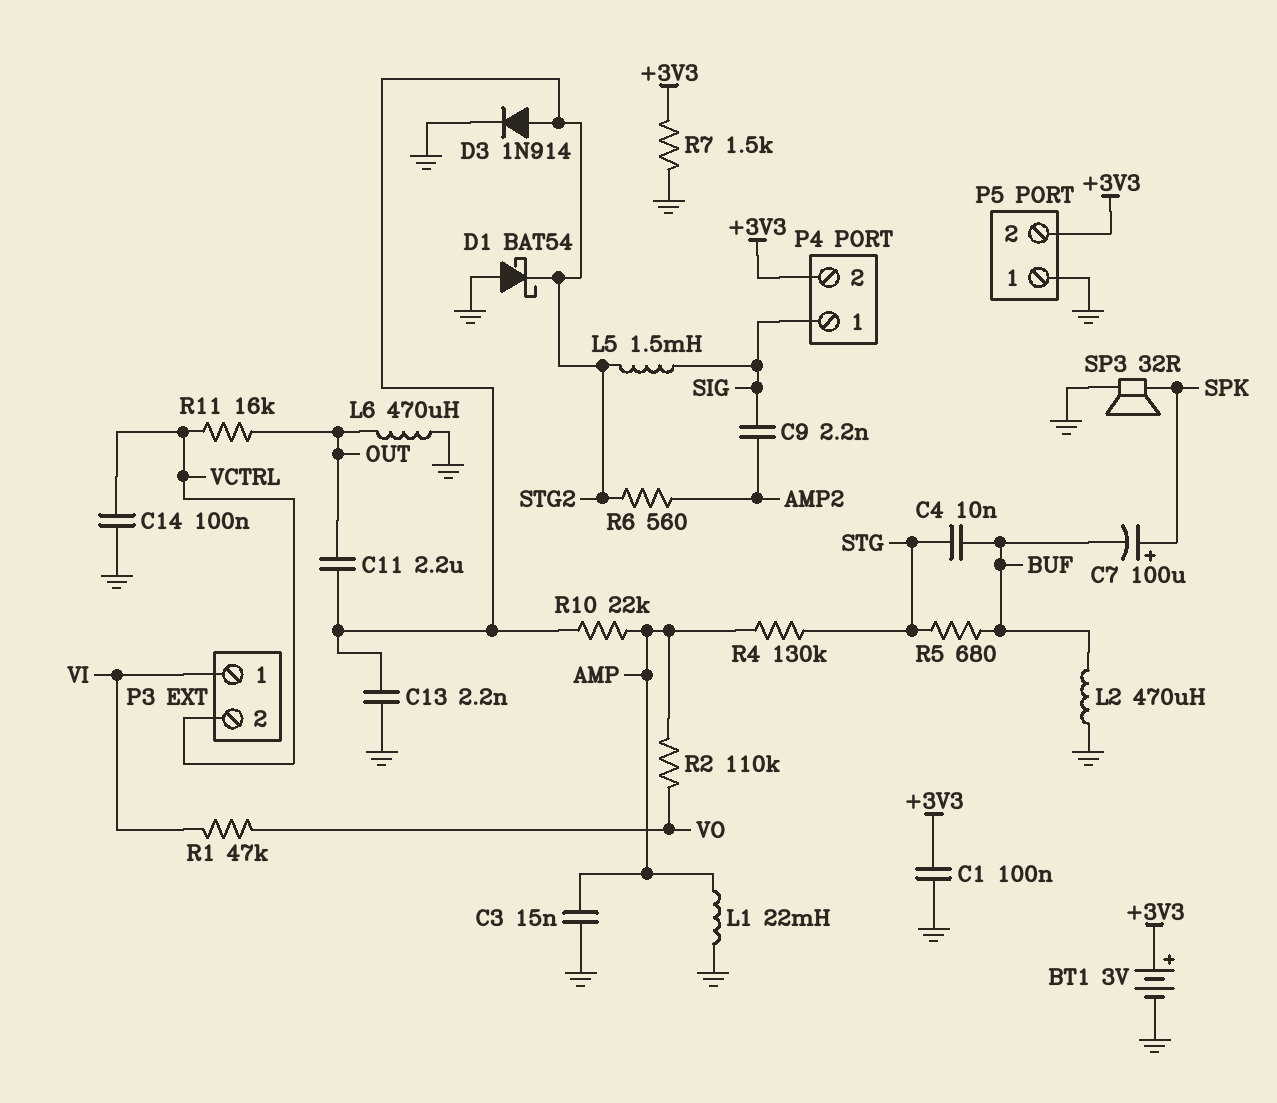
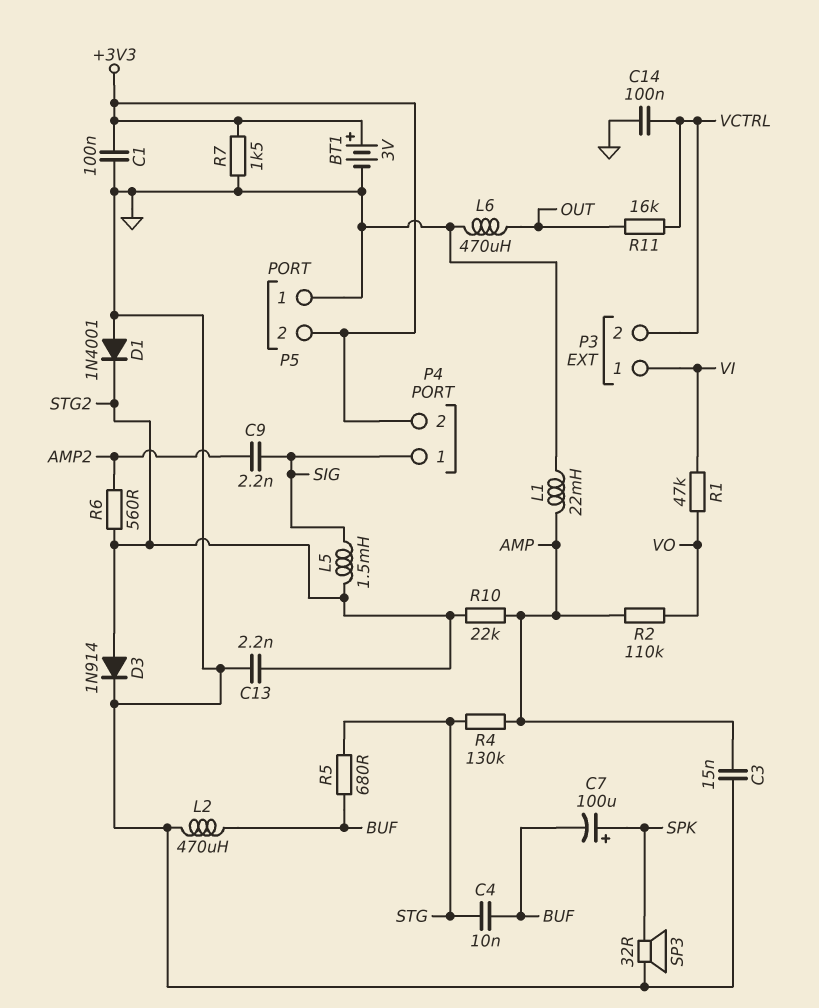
C11: 2.2uF (OUT, STG2) -> none
D1: schottky BAT54 (A GND, K STG2) -> diode 1N4001 (A GND, K STG2)

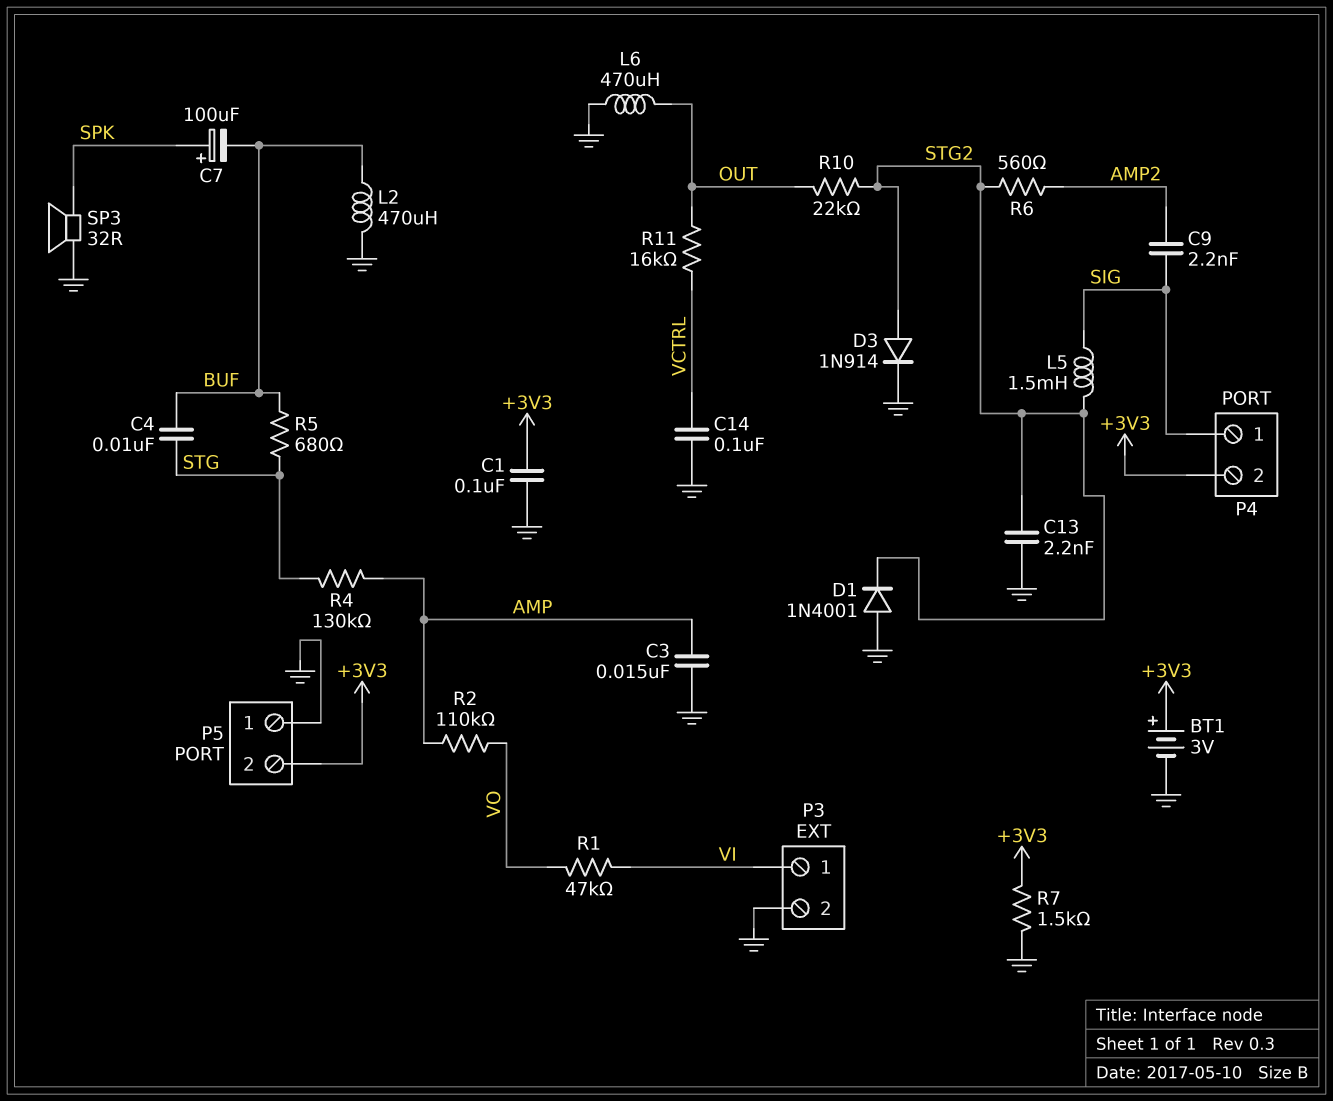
L1: 22mH (AMP, GND) -> none
P3 pin 2: VCTRL -> GND
R10: 22k (AMP, STG2) -> 22k (OUT, STG2)

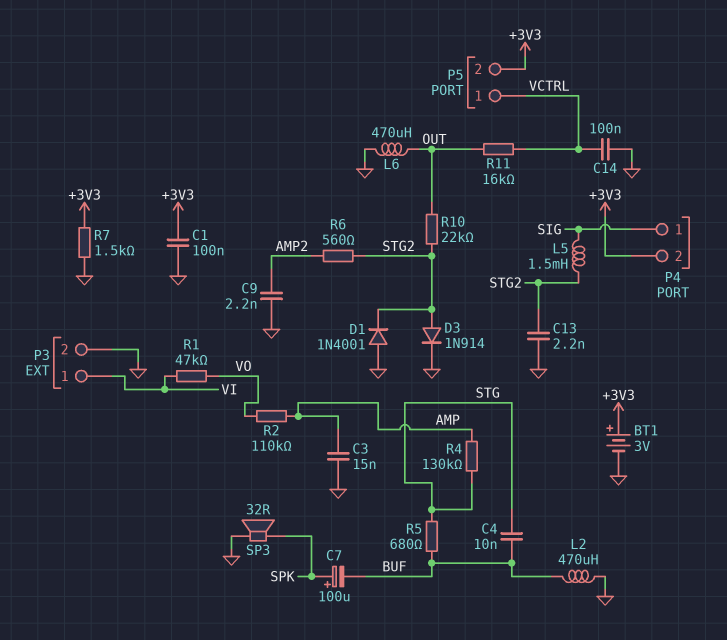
C9: 2.2nF (AMP2, SIG) -> 2.2nF (AMP2, GND)
P5 pin 1: GND -> VCTRL

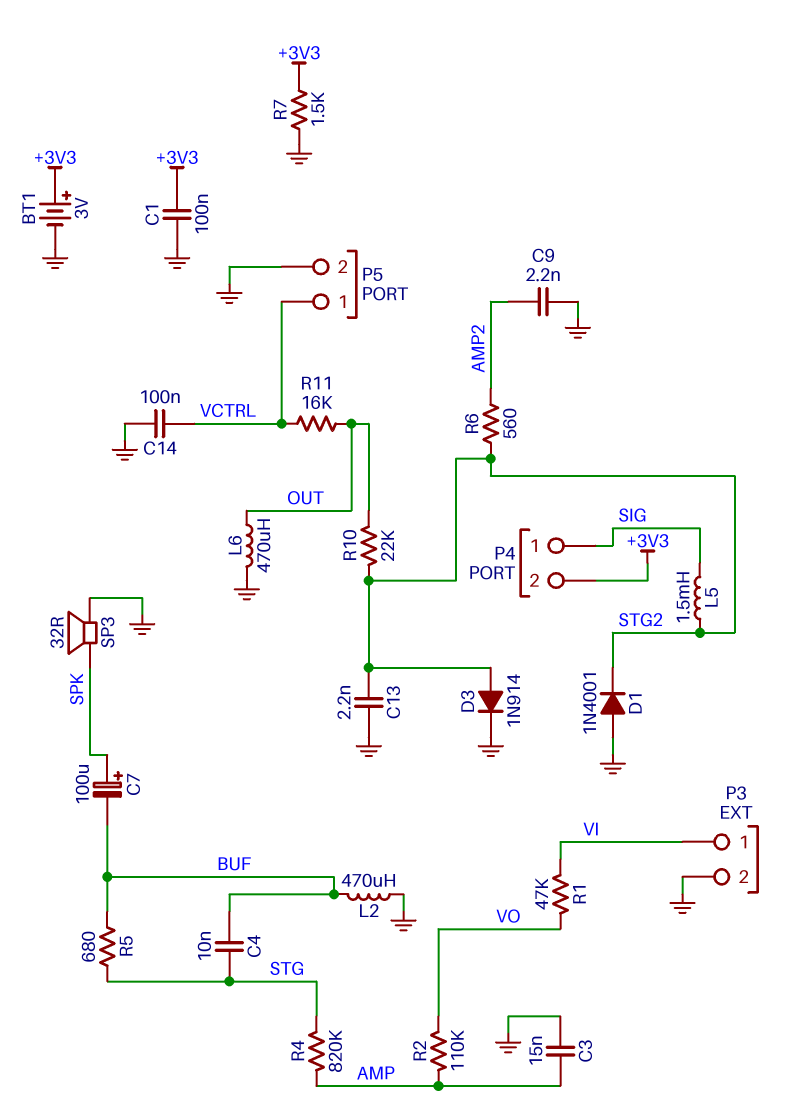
P5 pin 2: +3V3 -> GND
R4: 130k (AMP, STG) -> 820k (AMP, STG)

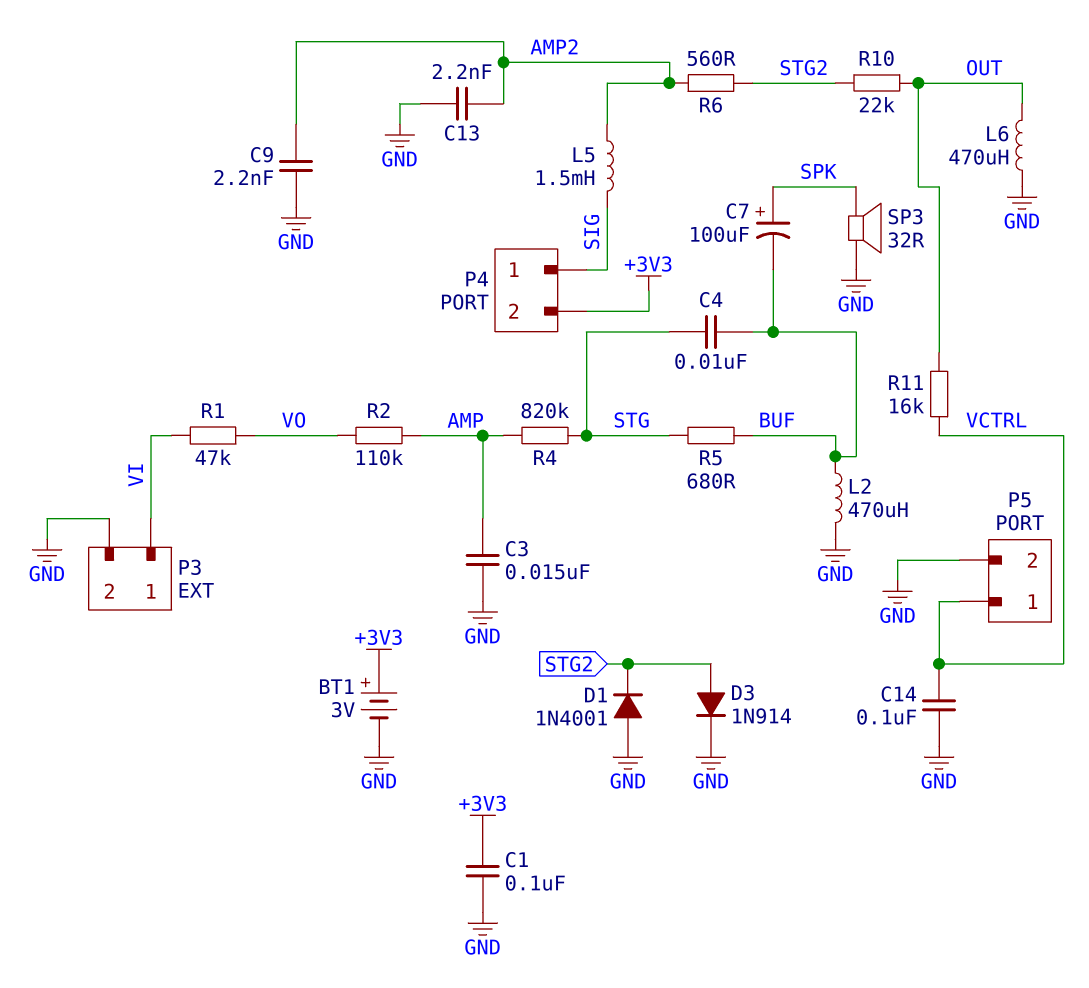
C13: 2.2nF (GND, STG2) -> 2.2nF (AMP2, GND)
L5: 1.5mH (SIG, STG2) -> 1.5mH (AMP2, SIG)
R7: 1.5k (+3V3, GND) -> none

